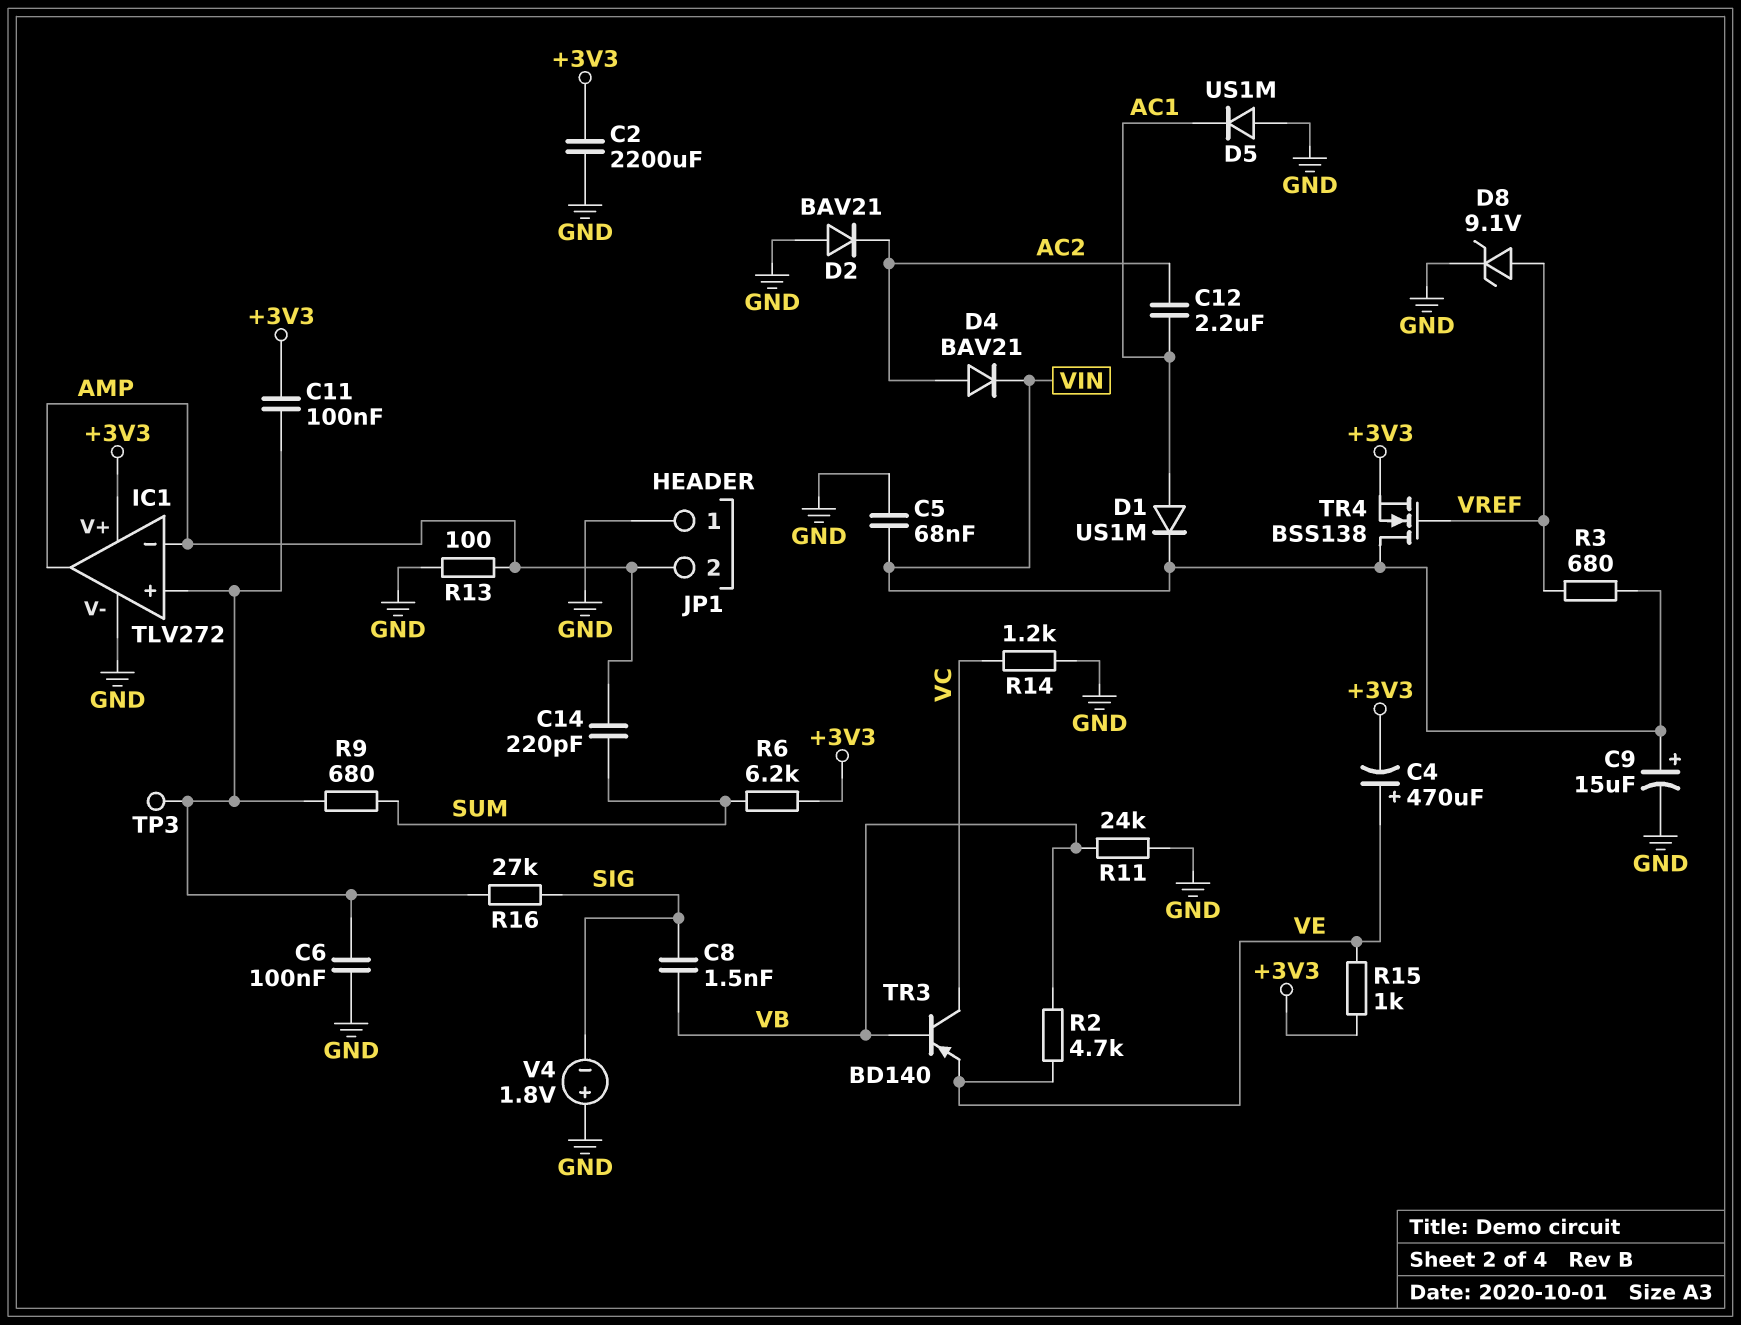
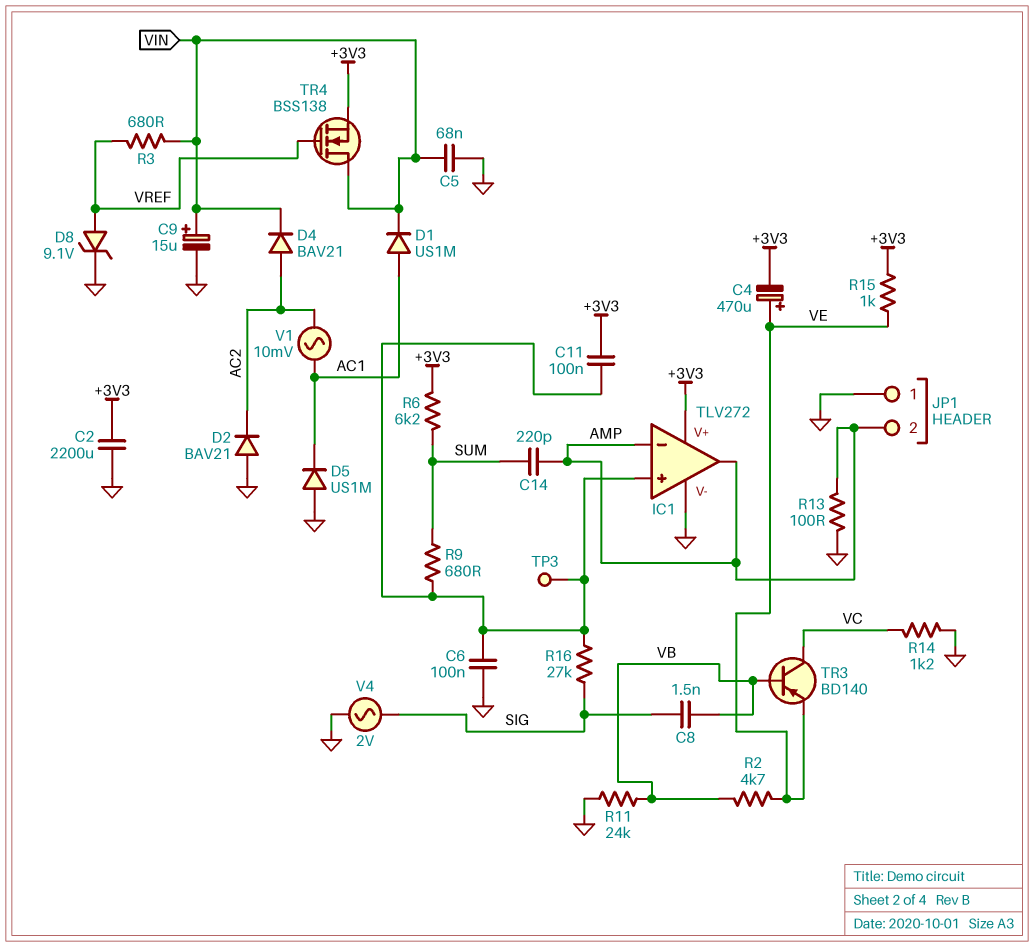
C12: 2.2uF (AC1, AC2) -> none
V1: none -> AC 10mV (AC1, AC2)
V4: 1.8V (plus GND, minus SIG) -> AC 2V (GND, SIG)

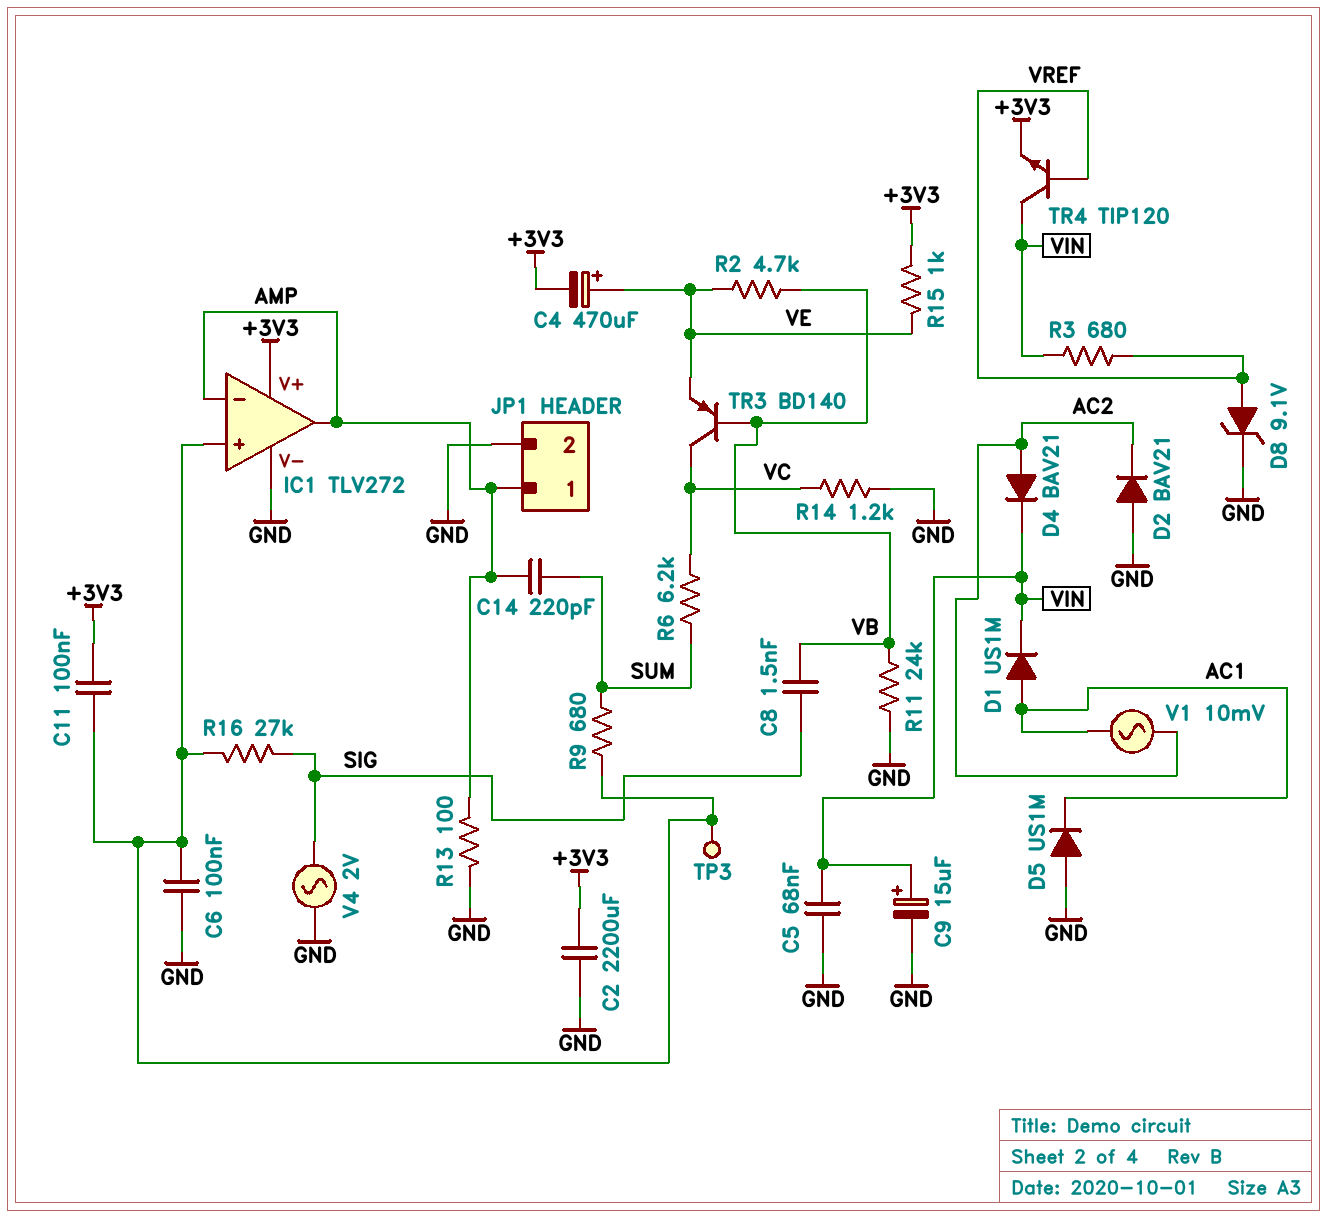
JP1 pin 1: GND -> AMP
JP1 pin 2: AMP -> GND
R6: 6.2k (+3V3, SUM) -> 6.2k (SUM, VC)
TR4: NMOS BSS138 (G VREF, D VIN, S +3V3) -> NPN TIP120 (B VREF, C VIN, E +3V3)

